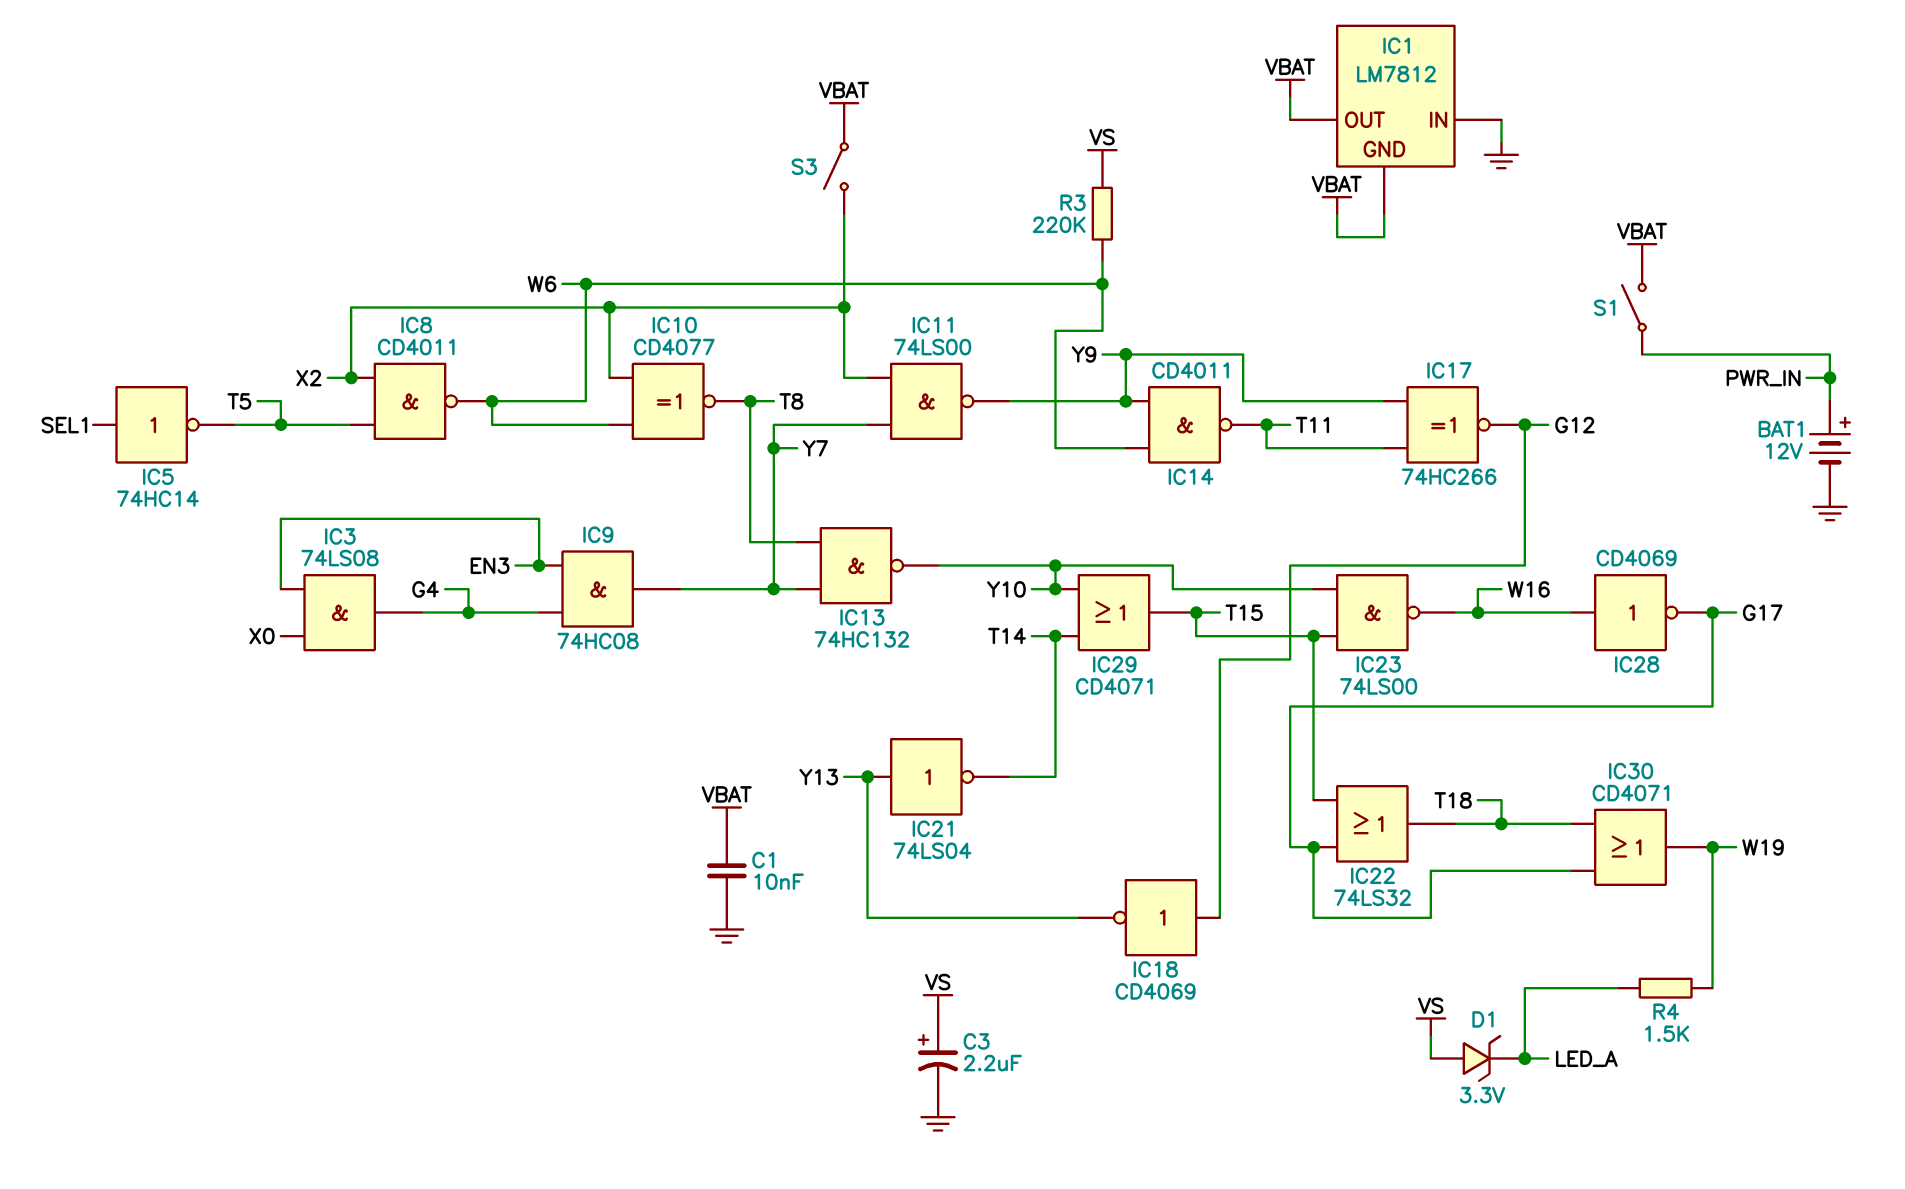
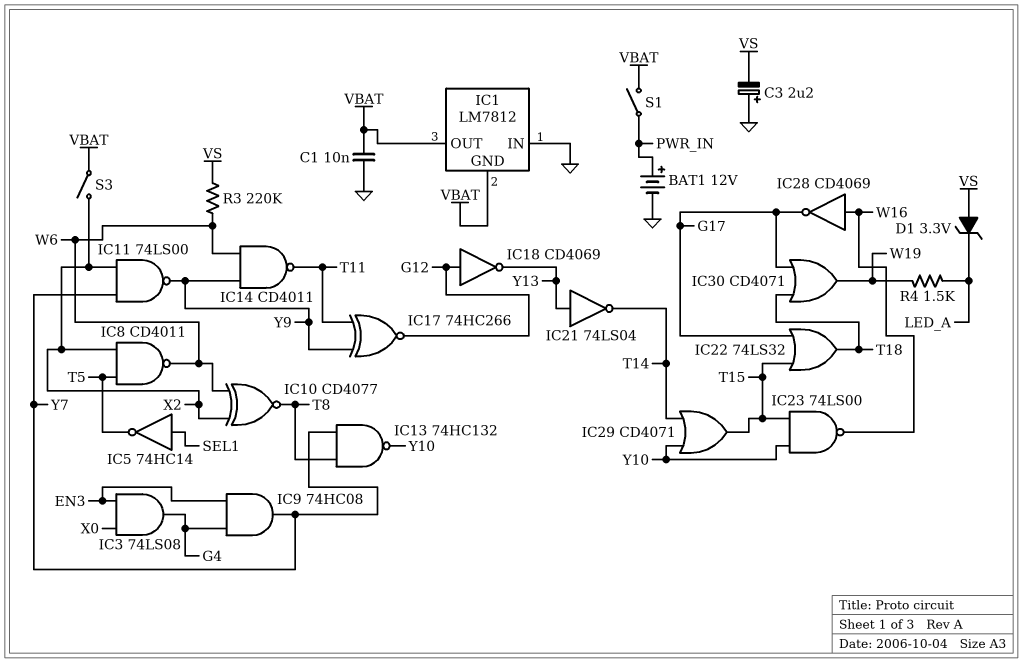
C3: 2.2uF (plus VS, minus GND) -> 2.2uF (plus GND, minus VS)

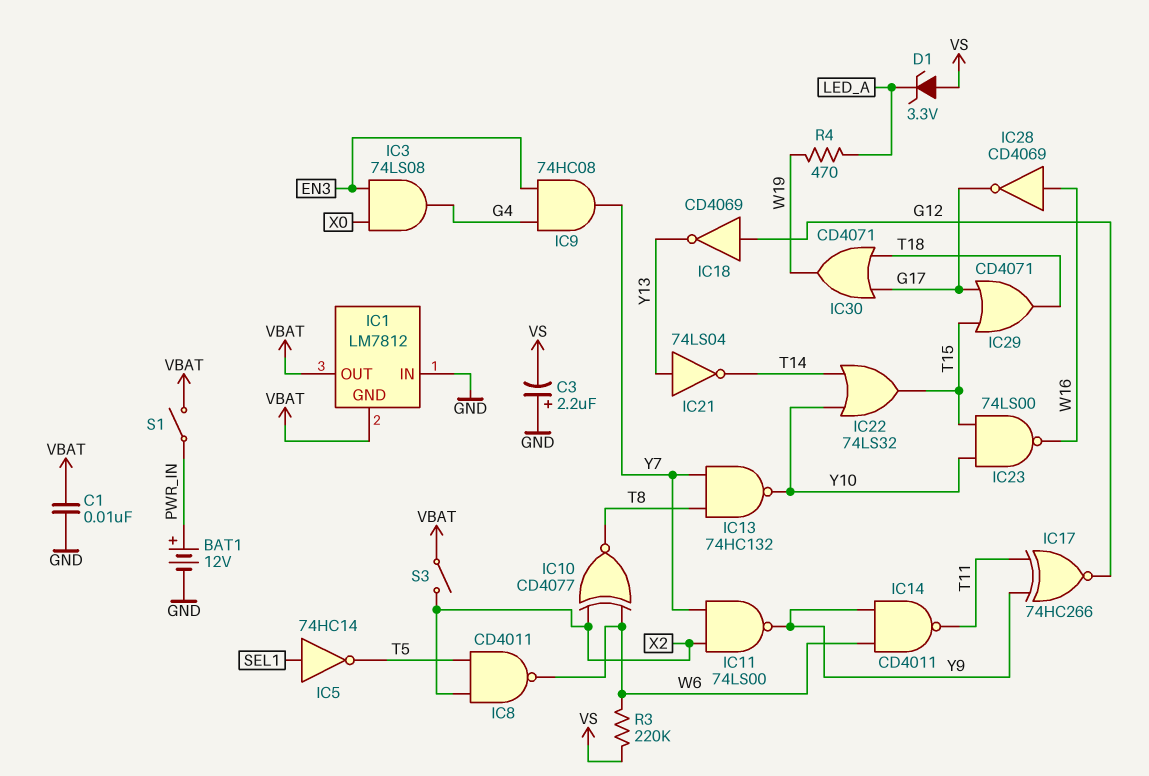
IC22: OR 74LS32 (in G17, in T15, out T18) -> OR 74LS32 (in T14, in Y10, out T15)
IC29: OR CD4071 (in T14, in Y10, out T15) -> OR CD4071 (in G17, in T15, out T18)
R4: 1.5k (LED_A, W19) -> 470 (LED_A, W19)

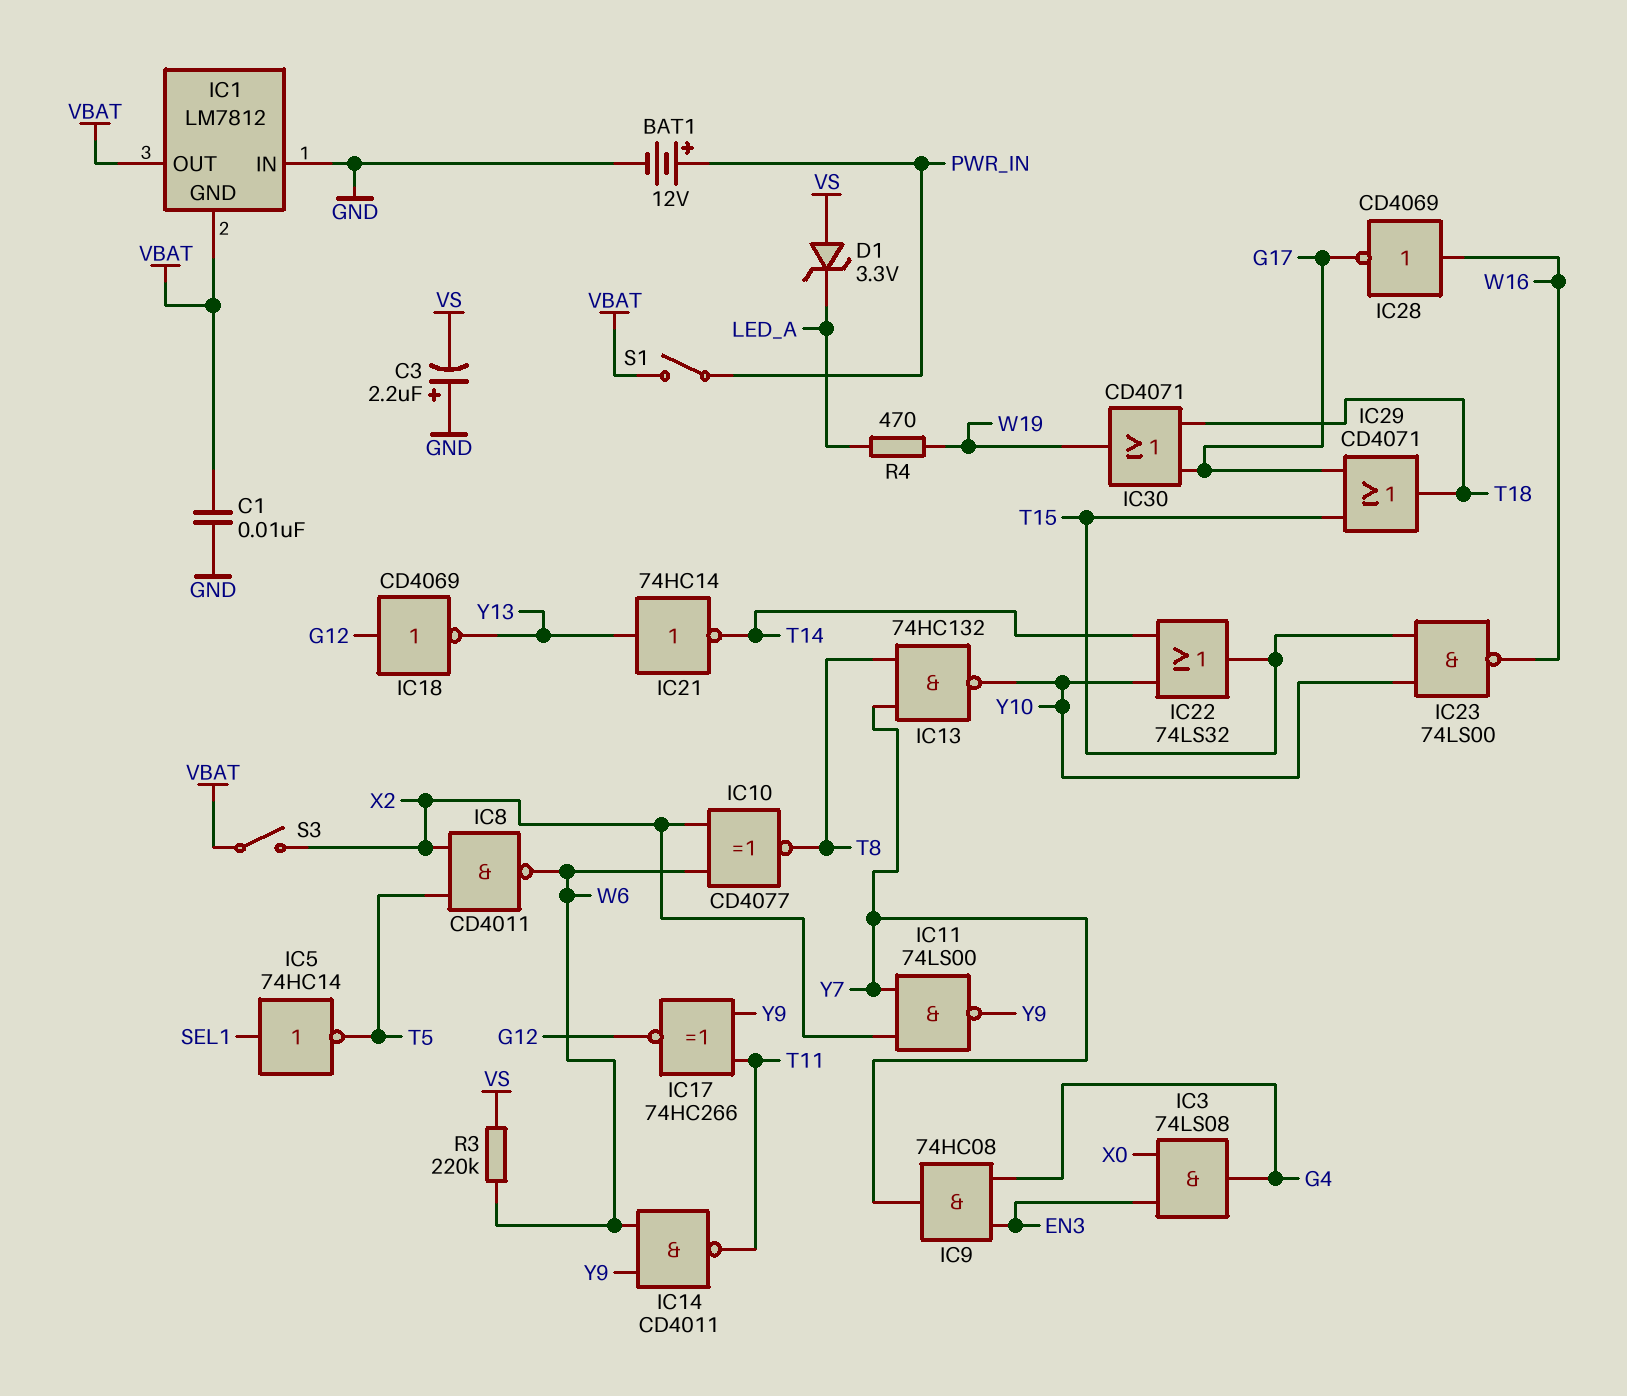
IC21: NOT 74LS04 (in Y13, out T14) -> NOT 74HC14 (in Y13, out T14)

